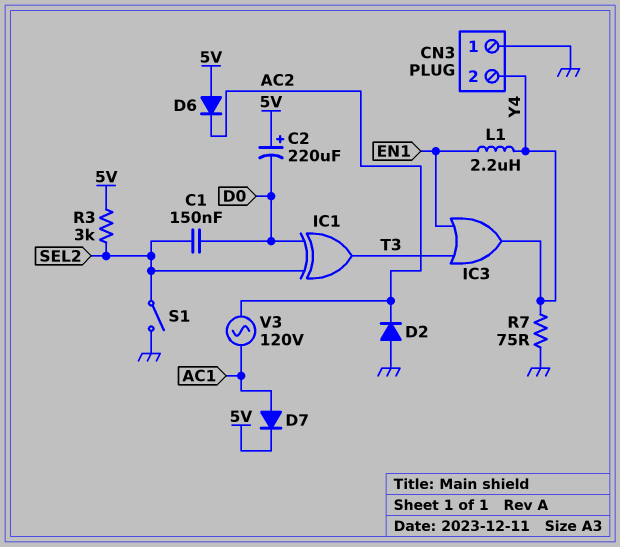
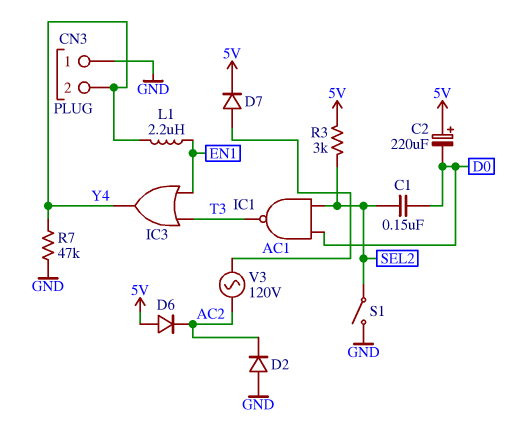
IC1: XOR (in D0, in SEL2, out T3) -> NAND (in D0, in SEL2, out T3)
R7: 75 (GND, Y4) -> 47k (GND, Y4)

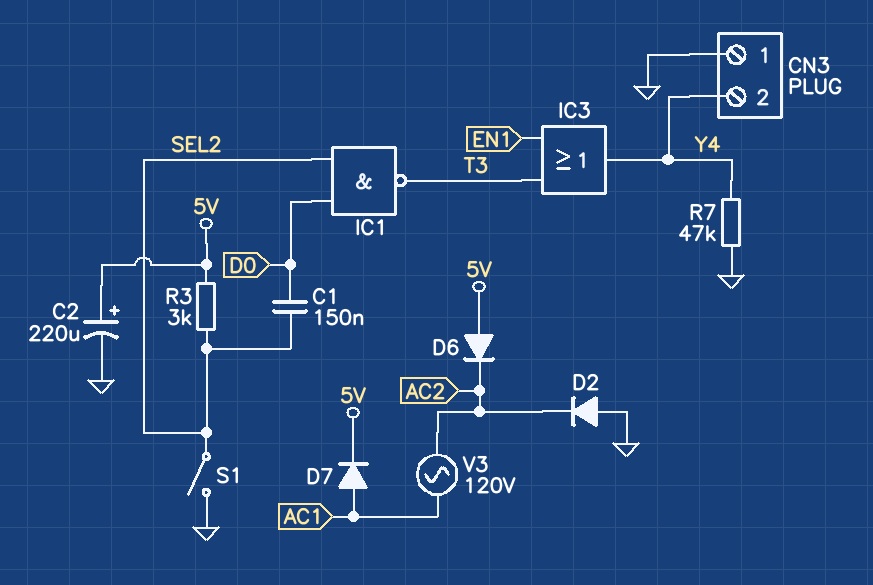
C2: 220uF (plus 5V, minus D0) -> 220uF (plus 5V, minus GND)
L1: 2.2uH (EN1, Y4) -> none

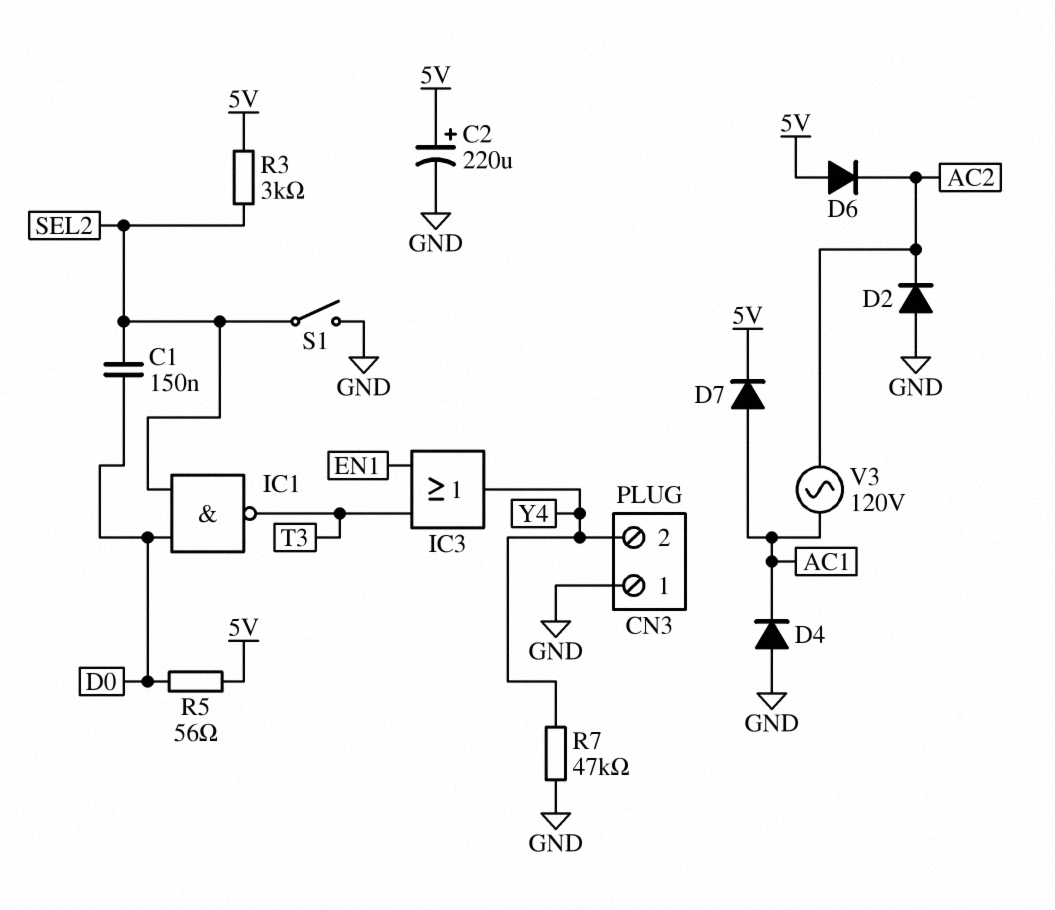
D4: none -> diode (A GND, K AC1)
R5: none -> 56 (5V, D0)

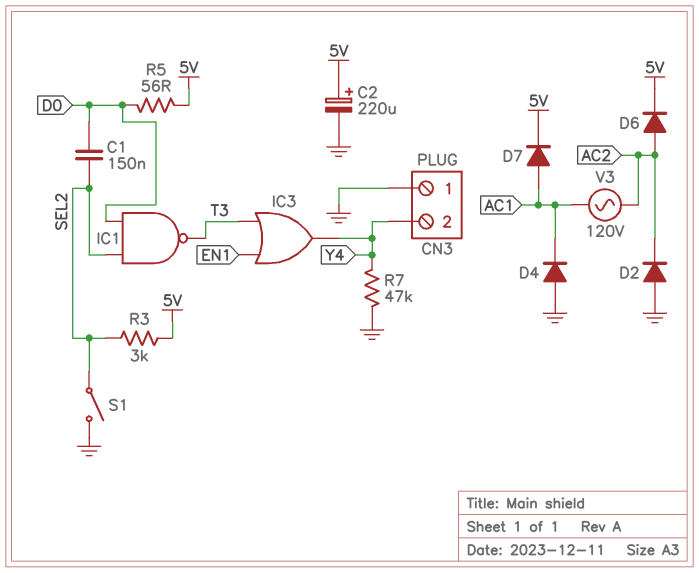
D6: diode (A 5V, K AC2) -> diode (A AC2, K 5V)

